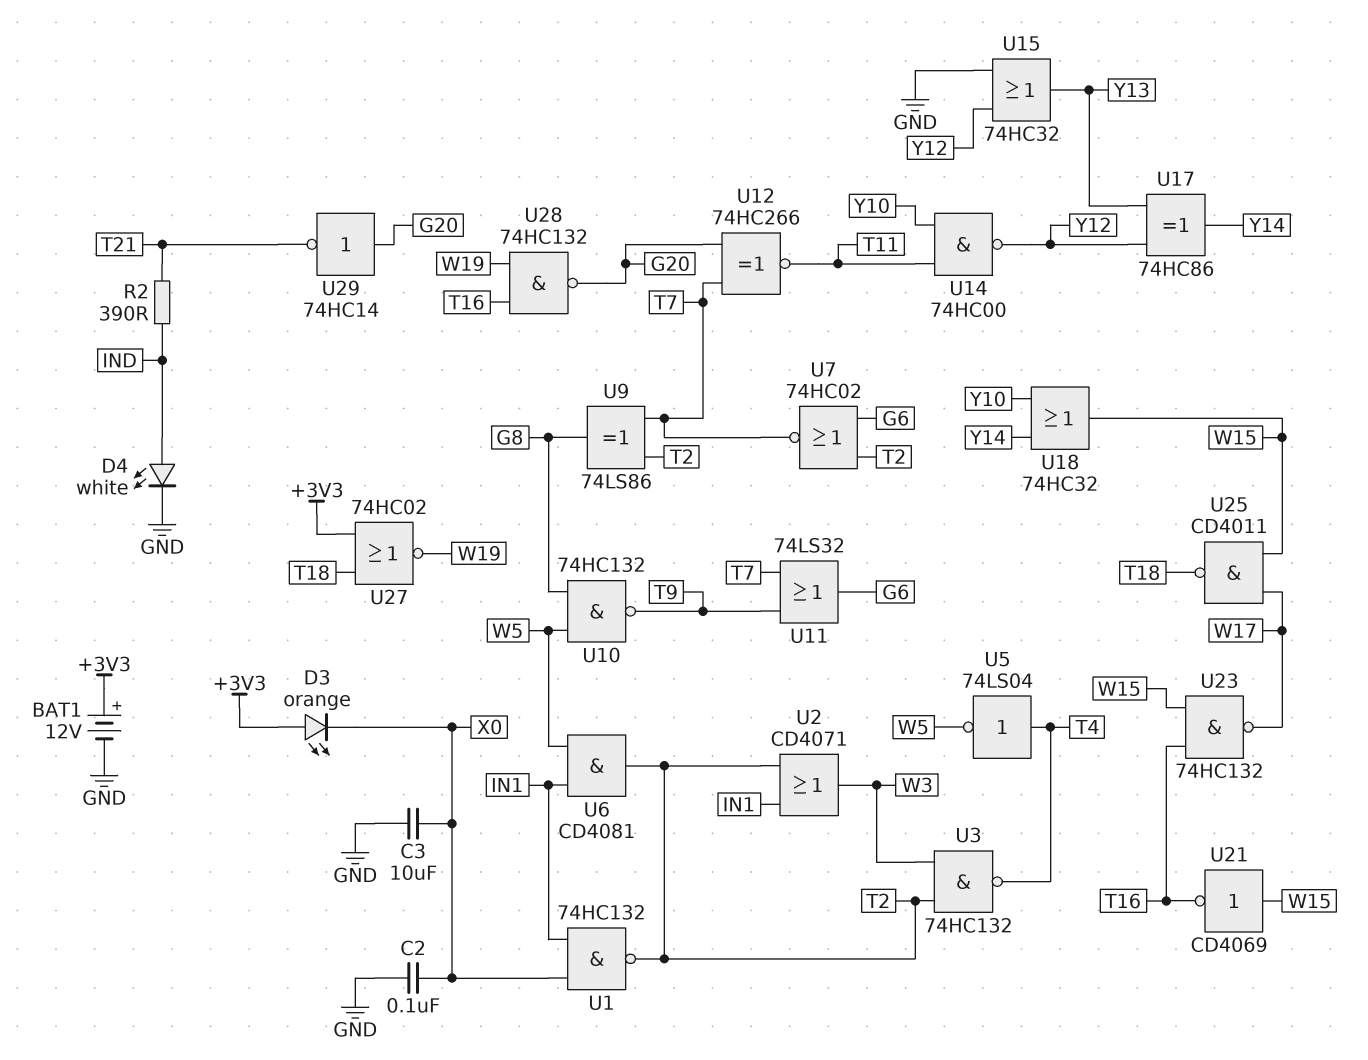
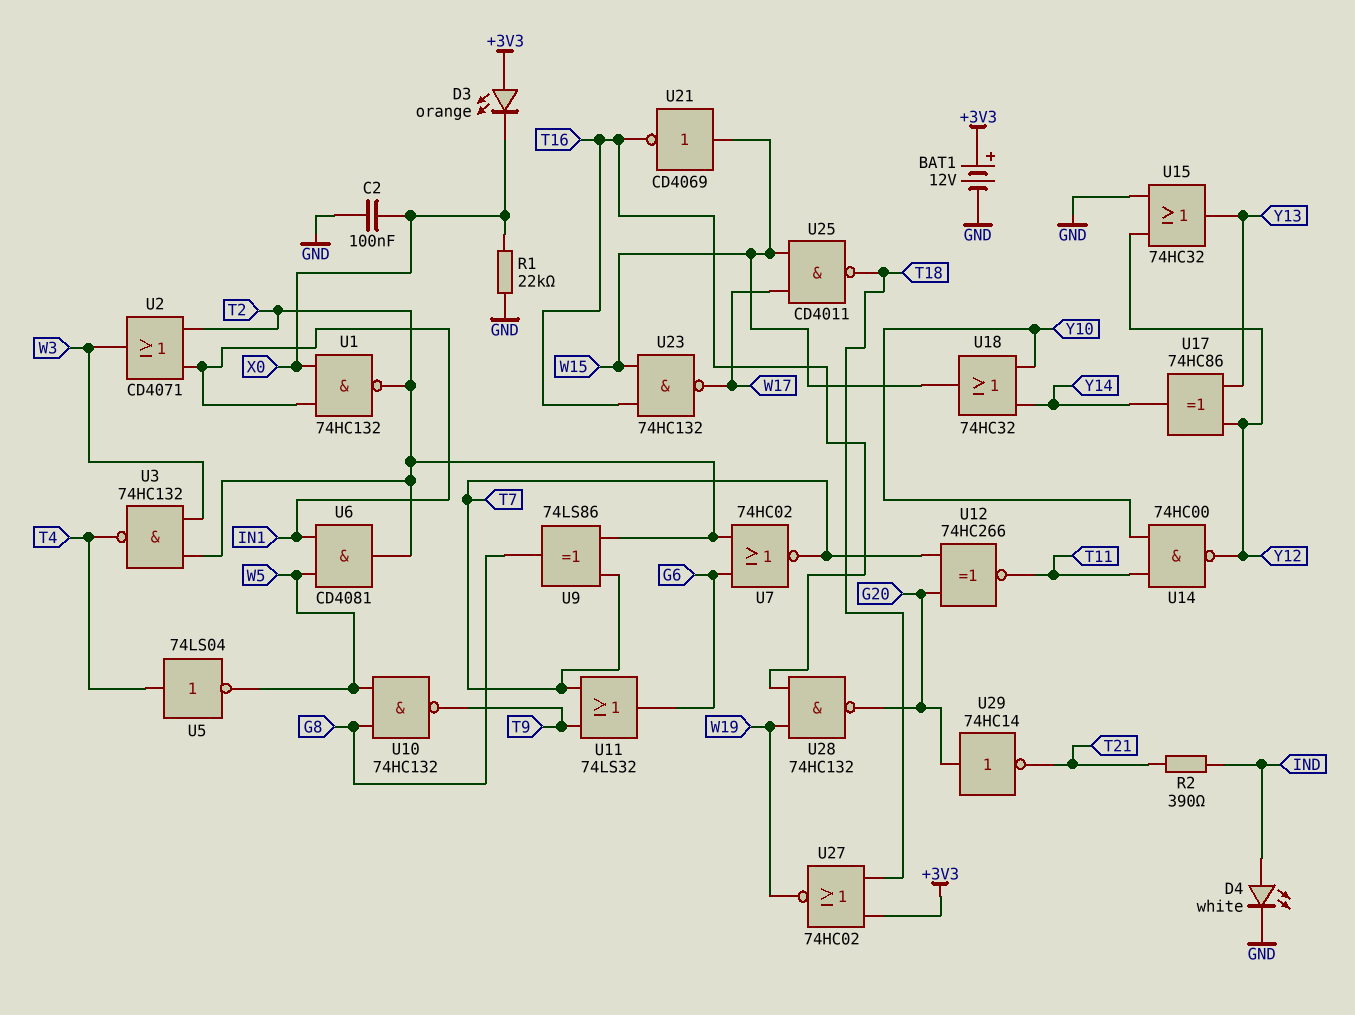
C3: 10uF (GND, X0) -> none
R1: none -> 22k (GND, X0)

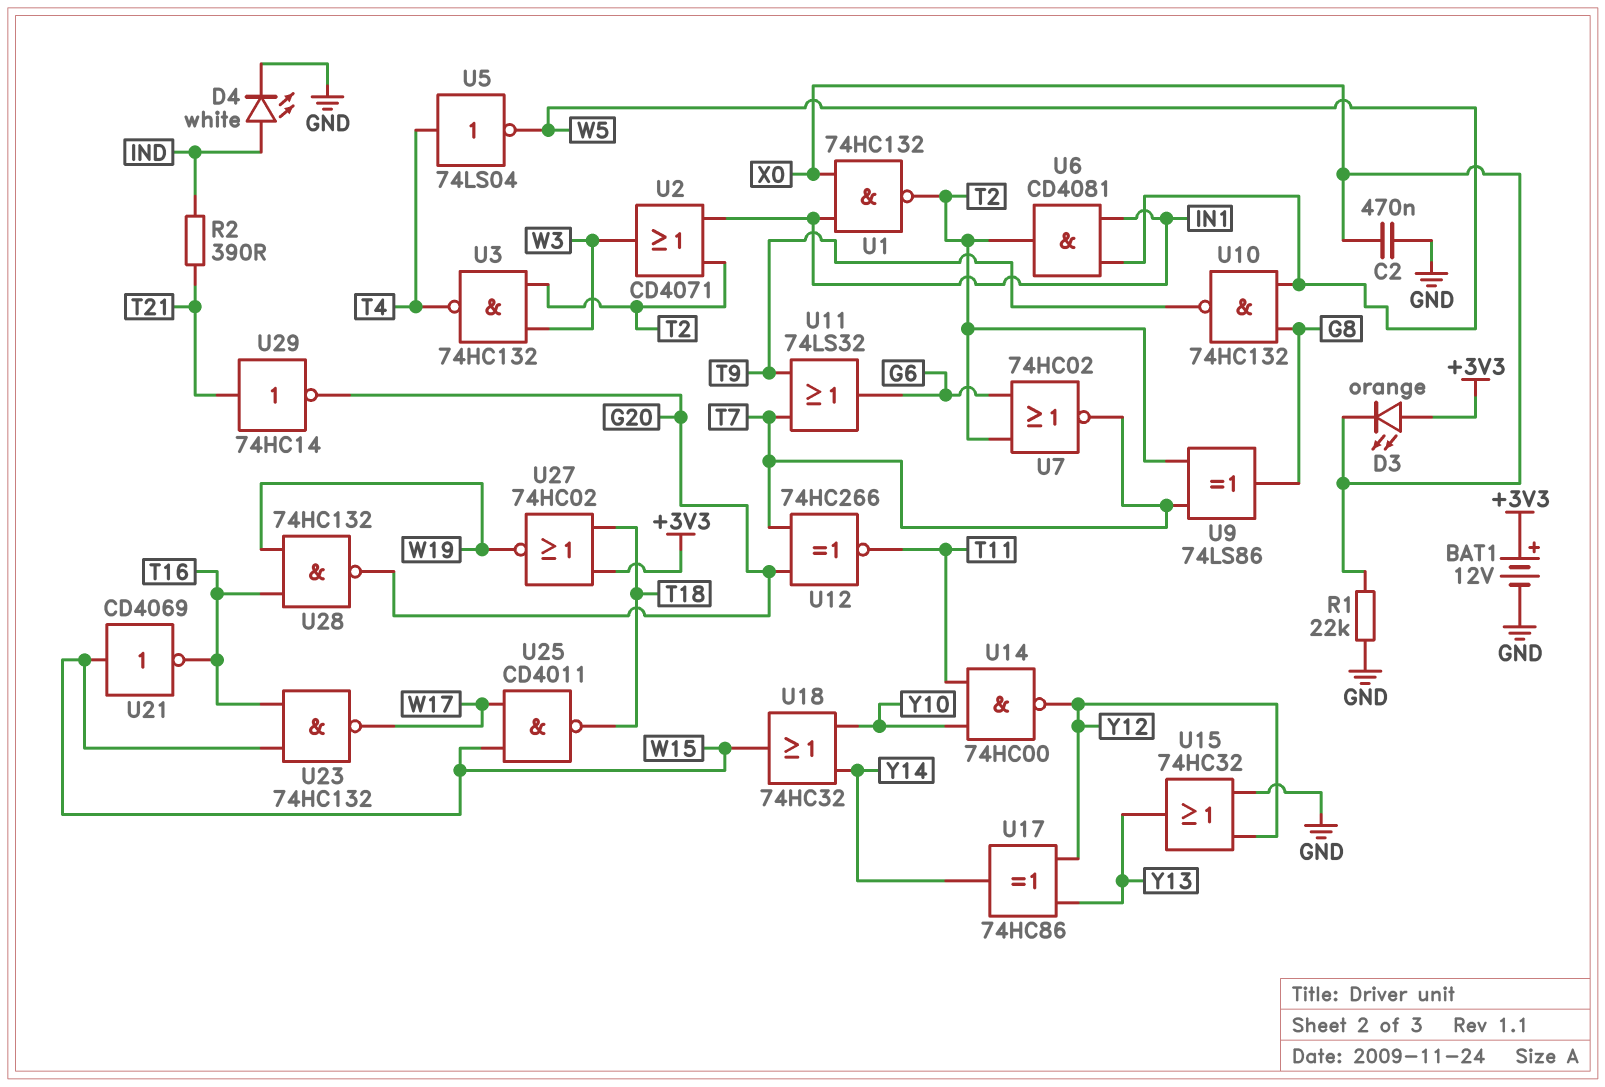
C2: 100nF (GND, X0) -> 470nF (GND, X0)
U29: NOT 74HC14 (in G20, out T21) -> NOT 74HC14 (in T21, out G20)

